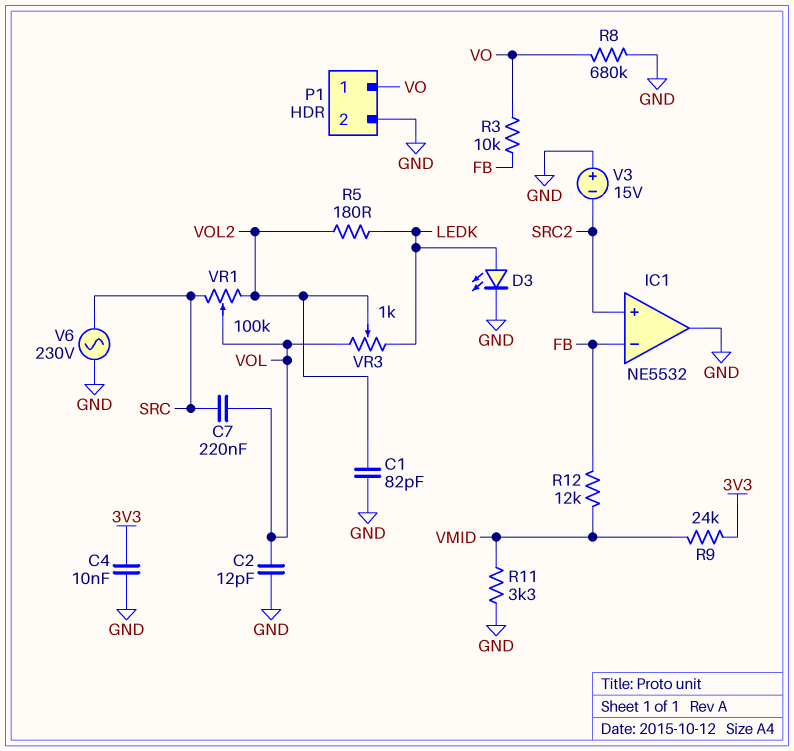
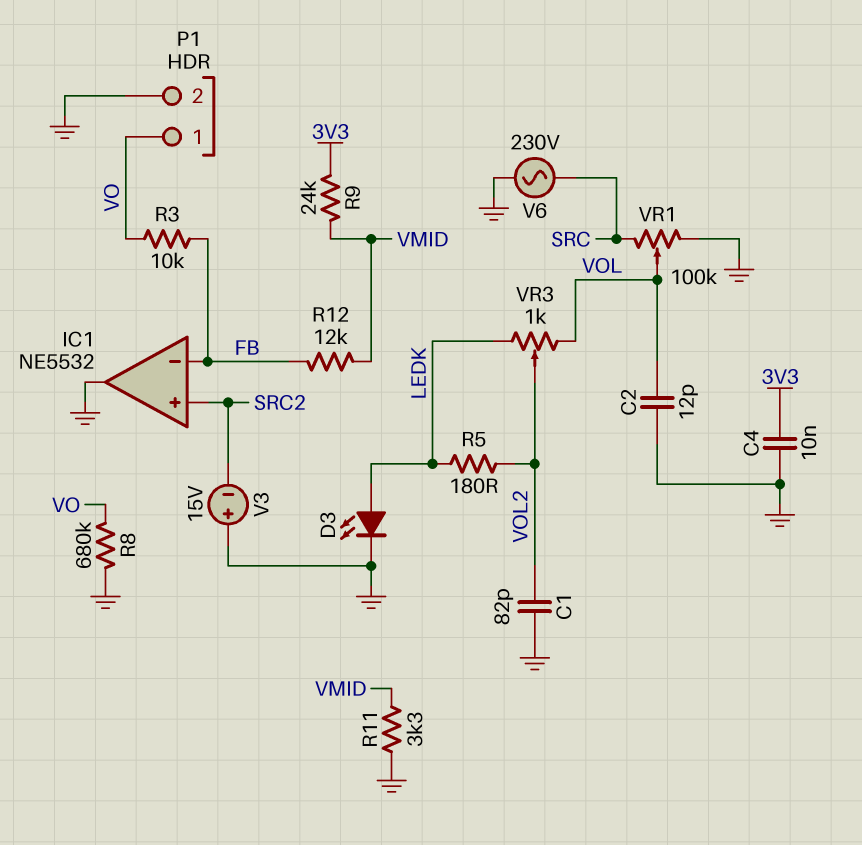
C7: 220nF (SRC, VOL) -> none
VR1: 100k (SRC, VOL2, wiper VOL) -> 100k (GND, SRC, wiper VOL)

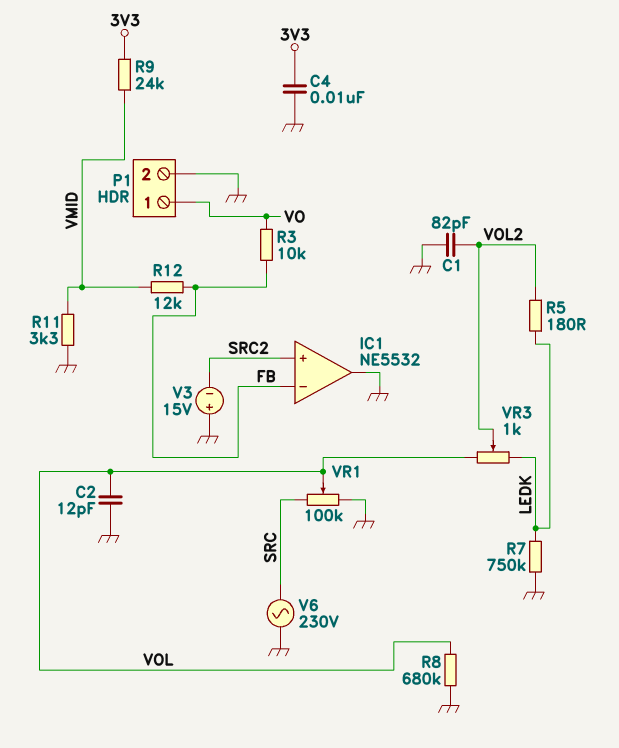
D3: LED (A LEDK, K GND) -> none
R7: none -> 750k (GND, LEDK)
R8: 680k (GND, VO) -> 680k (GND, VOL)

